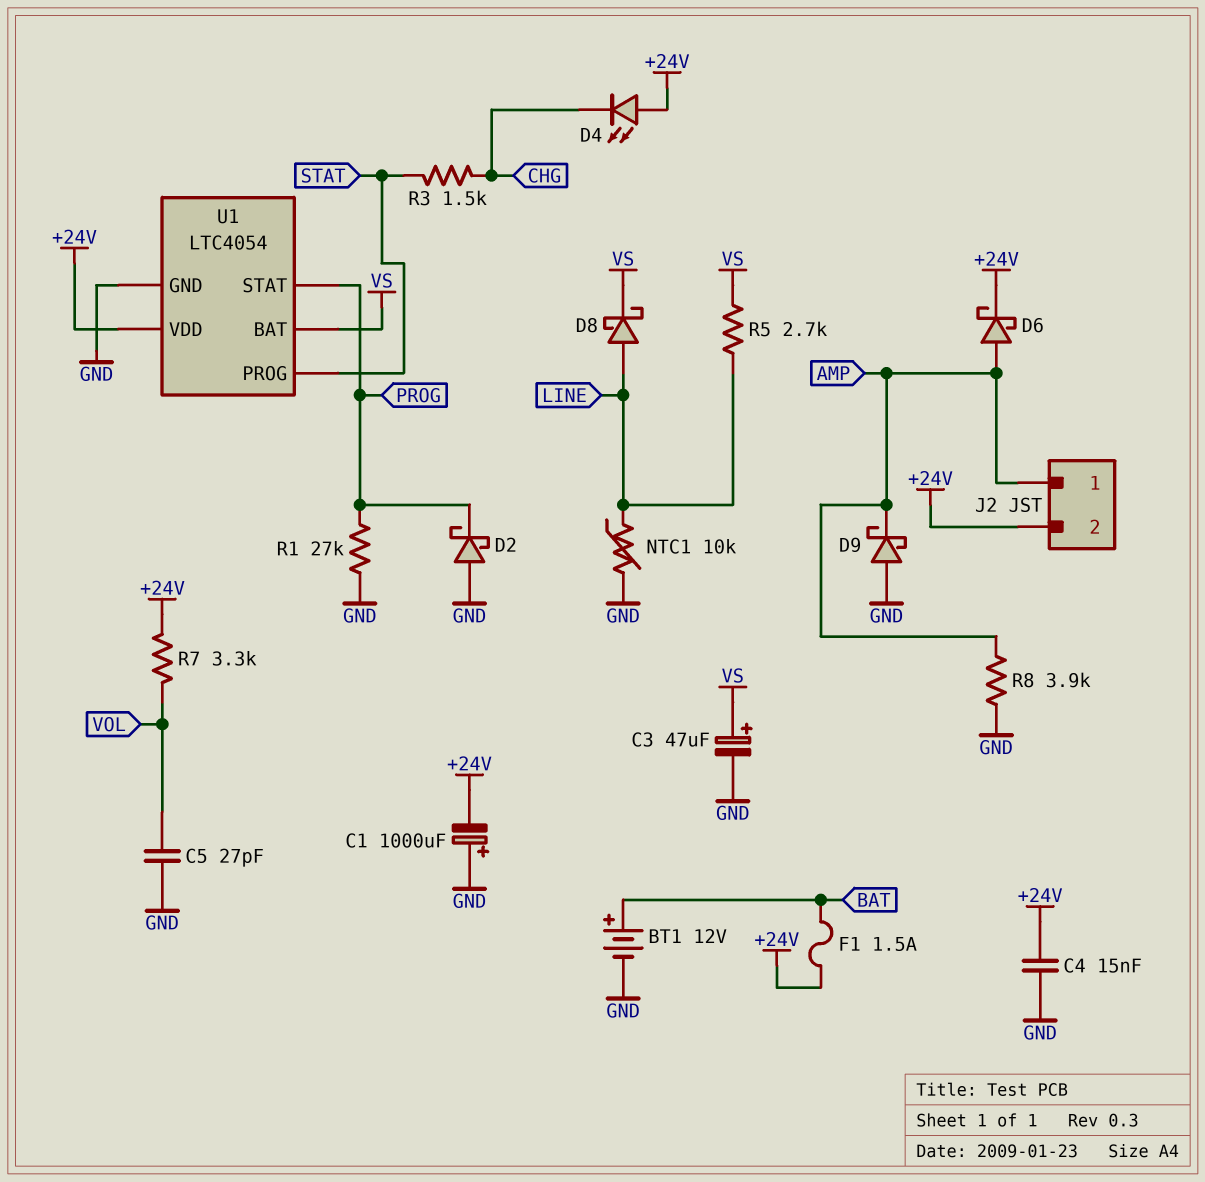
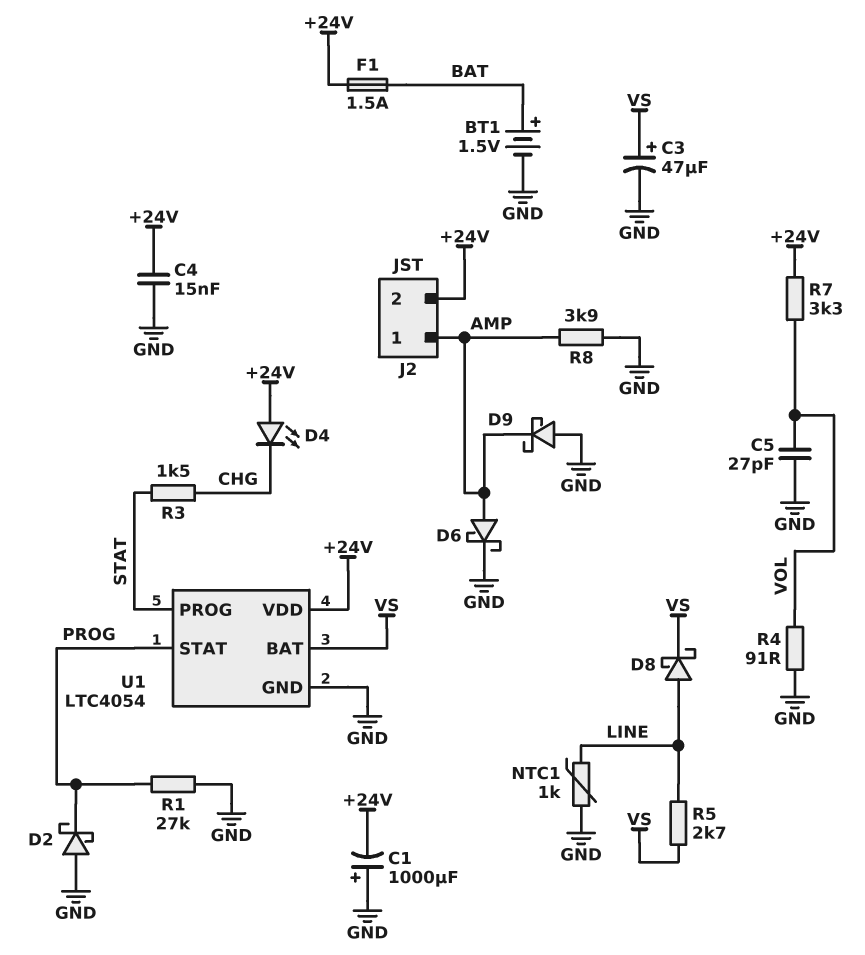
BT1: 12V (plus BAT, minus GND) -> 1.5V (plus BAT, minus GND)
D6: schottky (A AMP, K +24V) -> schottky (A AMP, K GND)
NTC1: 10k (GND, LINE) -> 1k (GND, LINE)
R4: none -> 91 (GND, VOL)

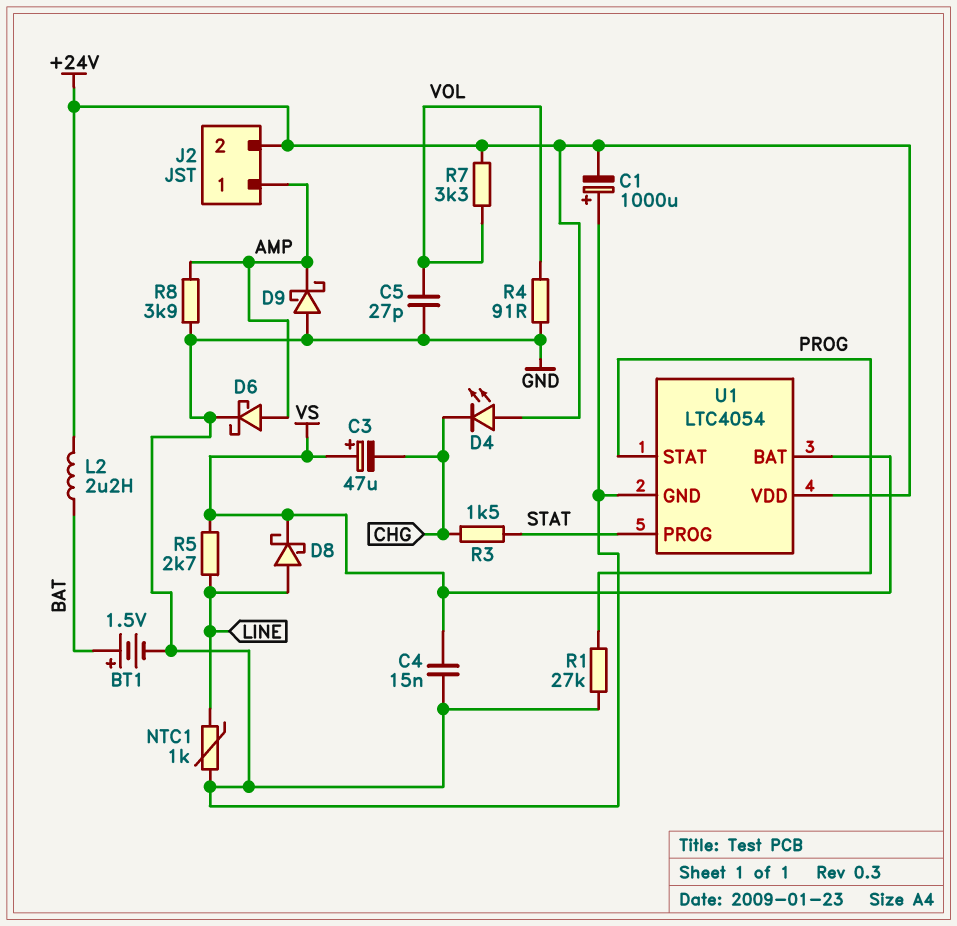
C3: 47uF (plus VS, minus GND) -> 47uF (plus VS, minus CHG)
C4: 15nF (+24V, GND) -> 15nF (GND, VS)
D2: schottky (A GND, K PROG) -> none
F1: 1.5A (+24V, BAT) -> none
L2: none -> 2.2uH (+24V, BAT)

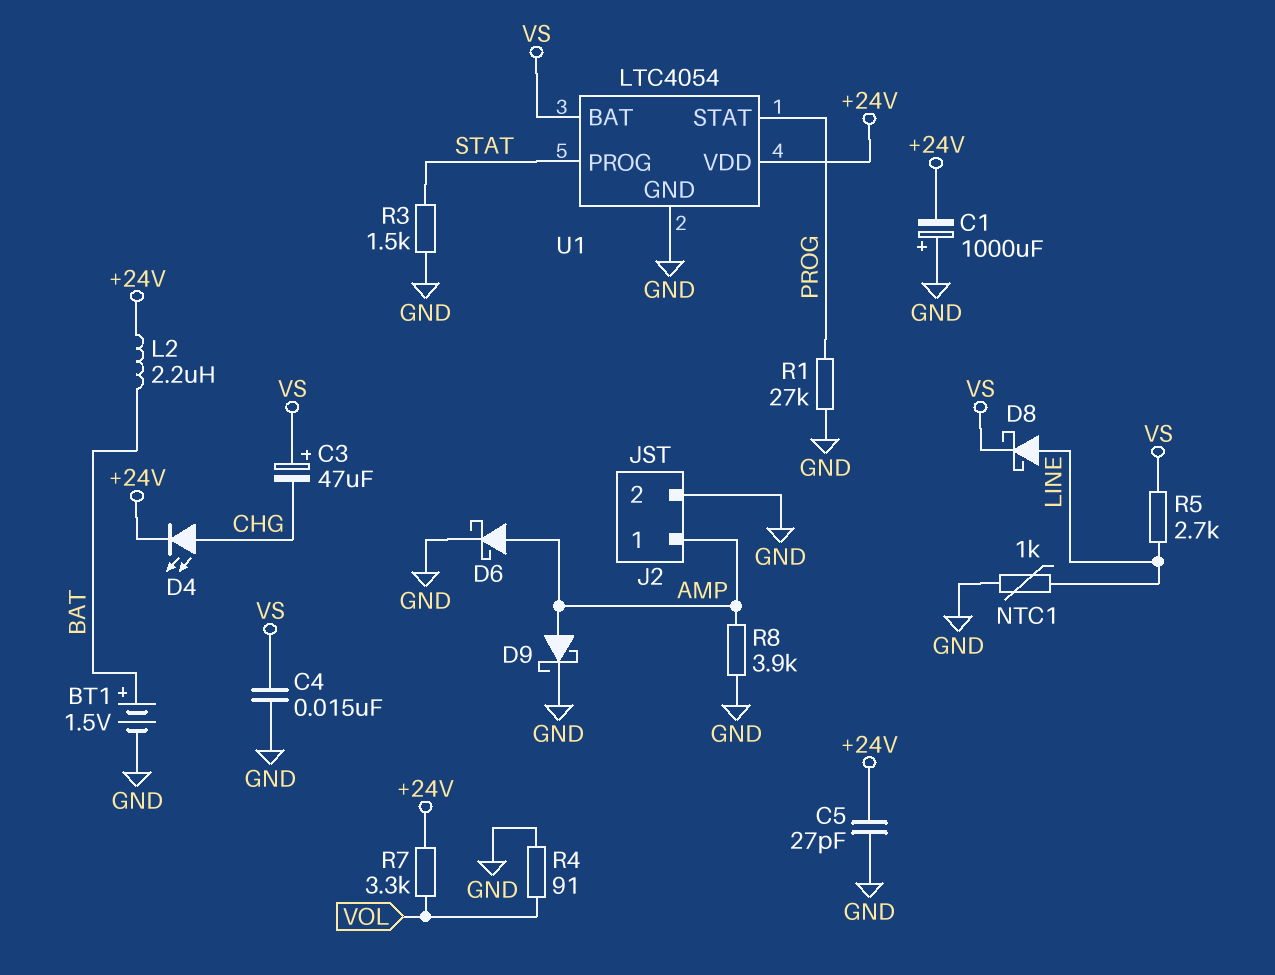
C5: 27pF (GND, VOL) -> 27pF (+24V, GND)
D4: LED (A +24V, K CHG) -> LED (A CHG, K +24V)
D9: schottky (A GND, K AMP) -> schottky (A AMP, K GND)
J2 pin 2: +24V -> GND
R3: 1.5k (CHG, STAT) -> 1.5k (GND, STAT)

